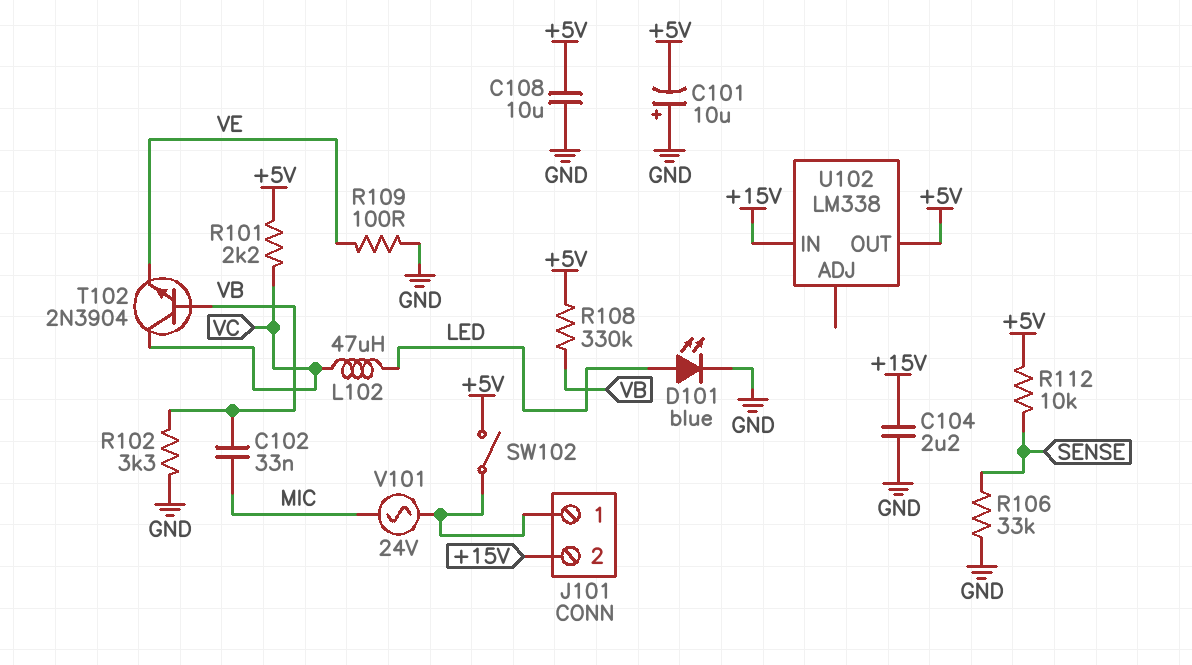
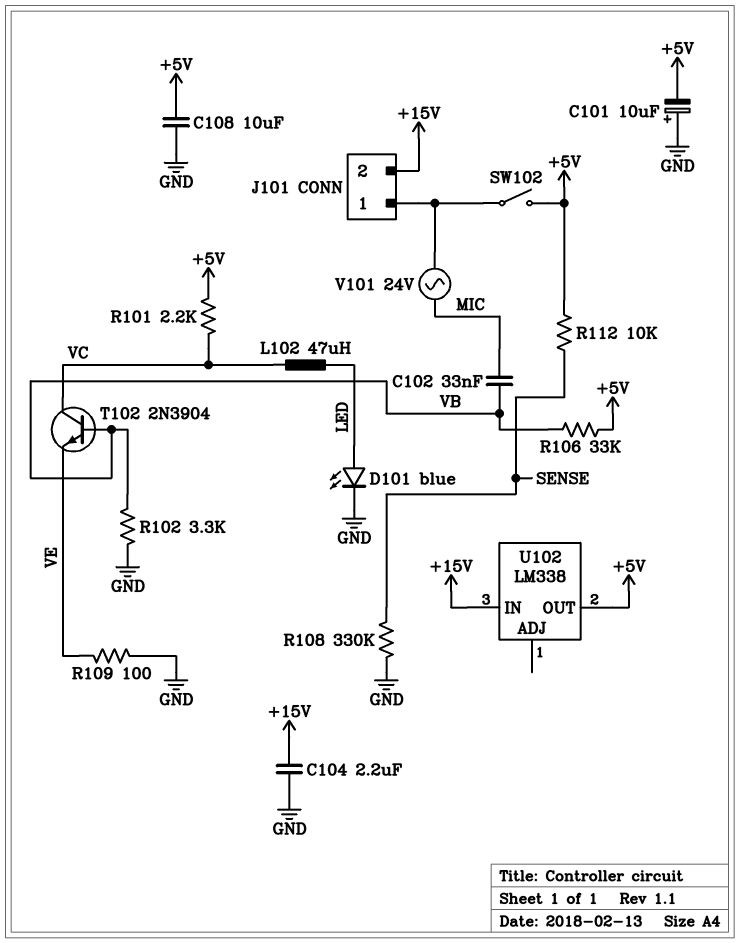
R106: 33k (GND, SENSE) -> 33k (+5V, VB)
R108: 330k (+5V, VB) -> 330k (GND, SENSE)

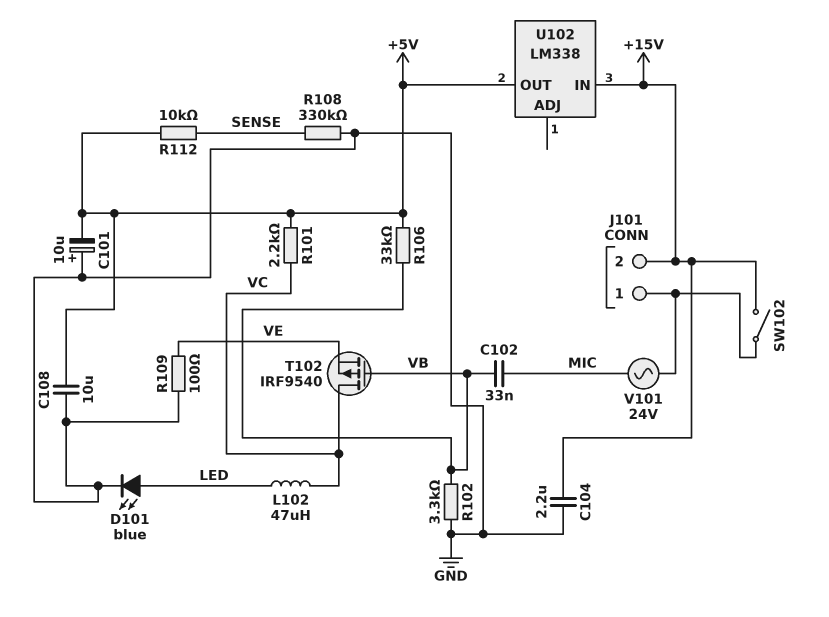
SW102: switch (+5V, J101/1) -> switch (+15V, J101/1)
T102: NPN 2N3904 (B VB, C VC, E VE) -> PMOS IRF9540 (G VB, D VC, S VE)

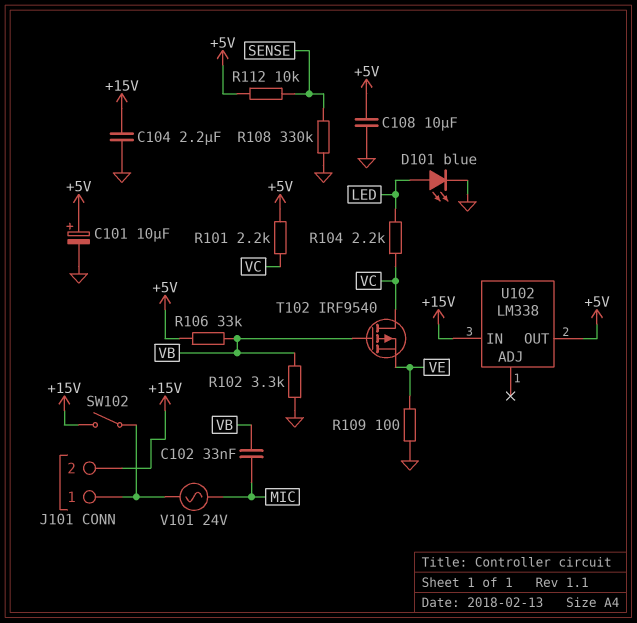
C101: 10uF (plus GND, minus +5V) -> 10uF (plus +5V, minus GND)
L102: 47uH (LED, VC) -> none
R104: none -> 2.2k (LED, VC)

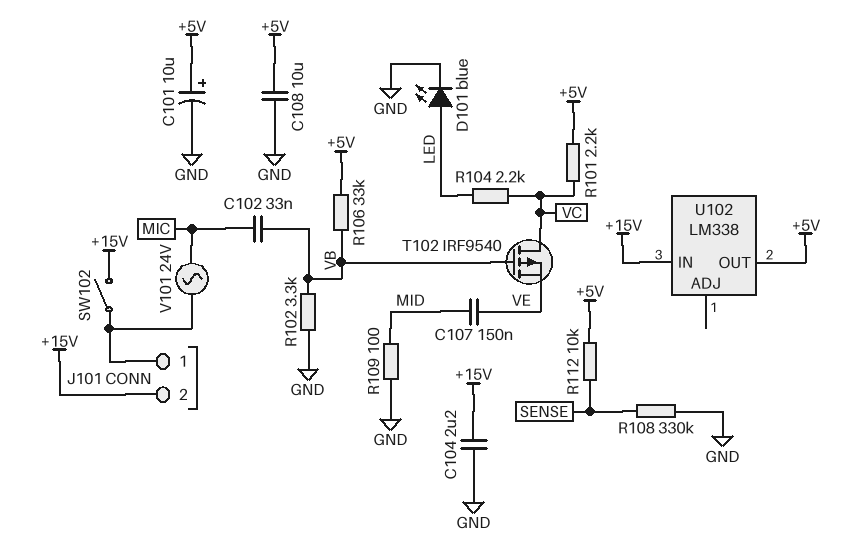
C107: none -> 150nF (MID, VE)
R109: 100 (GND, VE) -> 100 (GND, MID)

